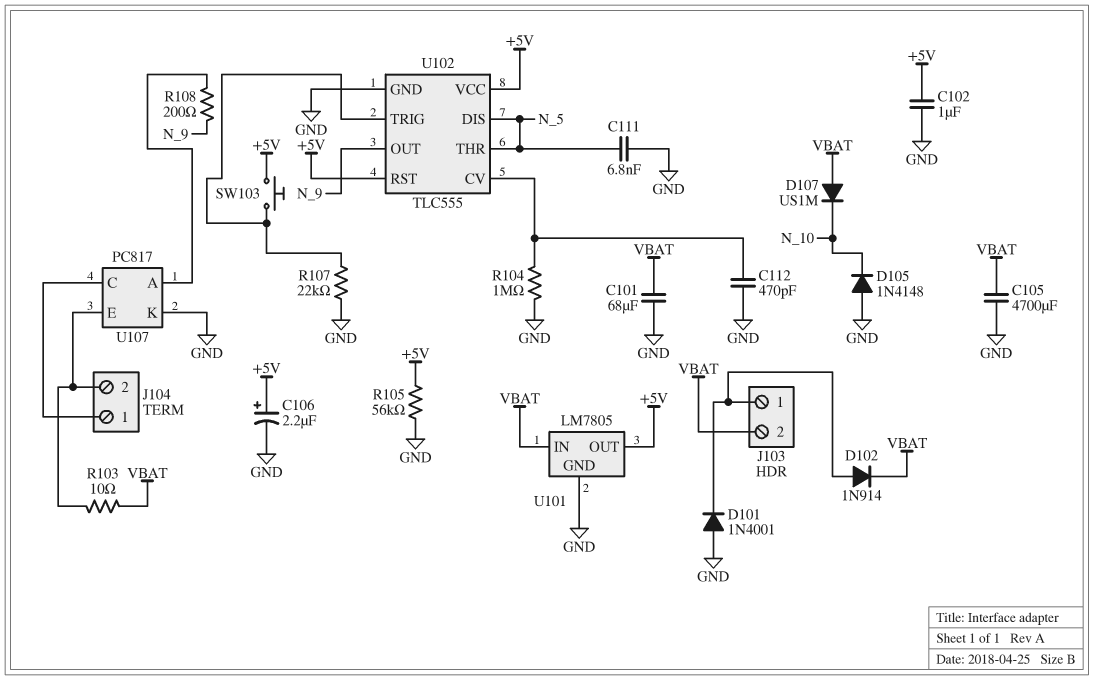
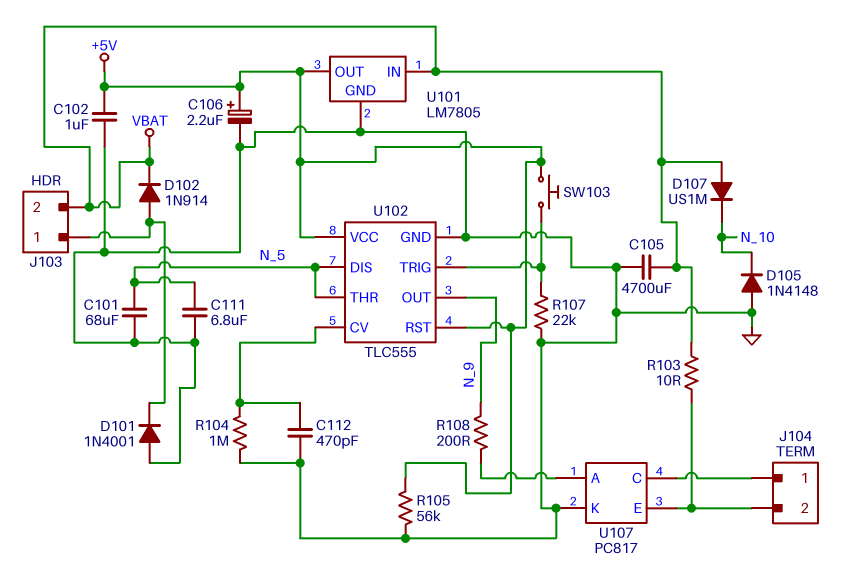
C101: 68uF (GND, VBAT) -> 68uF (GND, N_5)
C111: 6.8nF (GND, N_5) -> 6.8uF (GND, N_5)

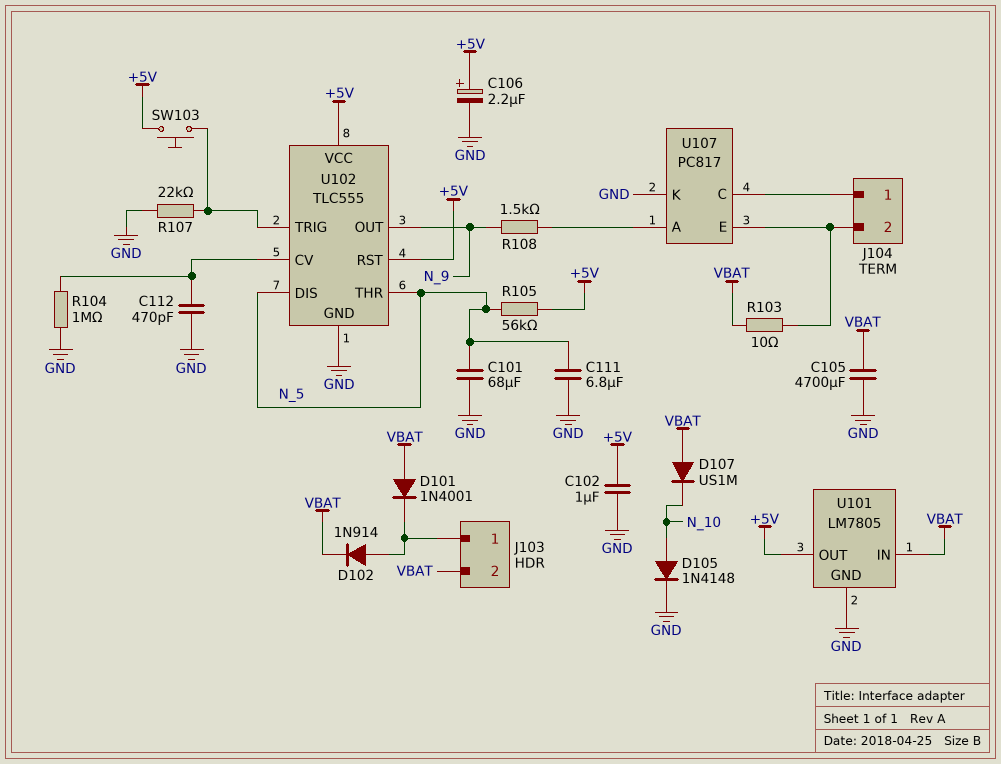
D101: diode 1N4001 (A GND, K J103/1) -> diode 1N4001 (A VBAT, K J103/1)
D105: diode 1N4148 (A GND, K N_10) -> diode 1N4148 (A N_10, K GND)
R105: 56k (+5V, GND) -> 56k (+5V, N_5)
R108: 200 (N_9, U107/A) -> 1.5k (N_9, U107/A)

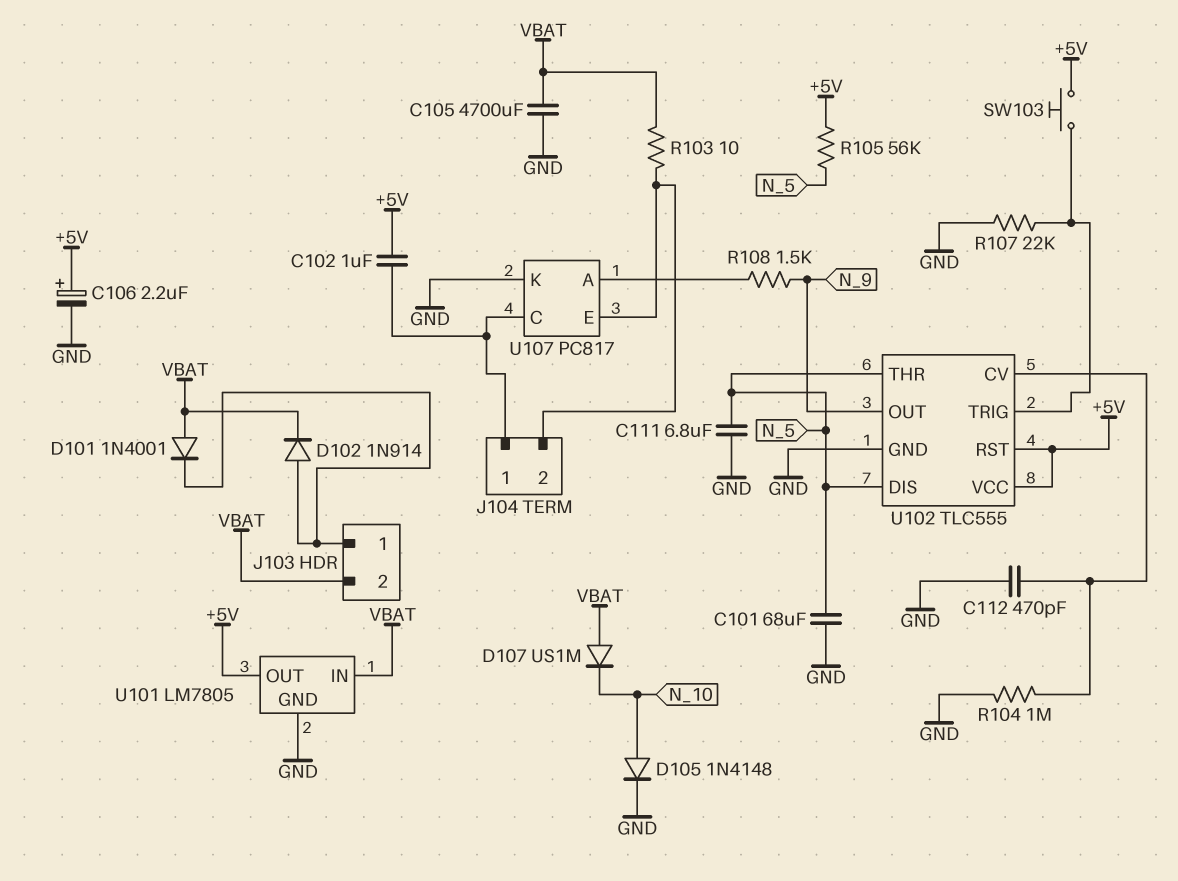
C102: 1uF (+5V, GND) -> 1uF (+5V, J104/1)

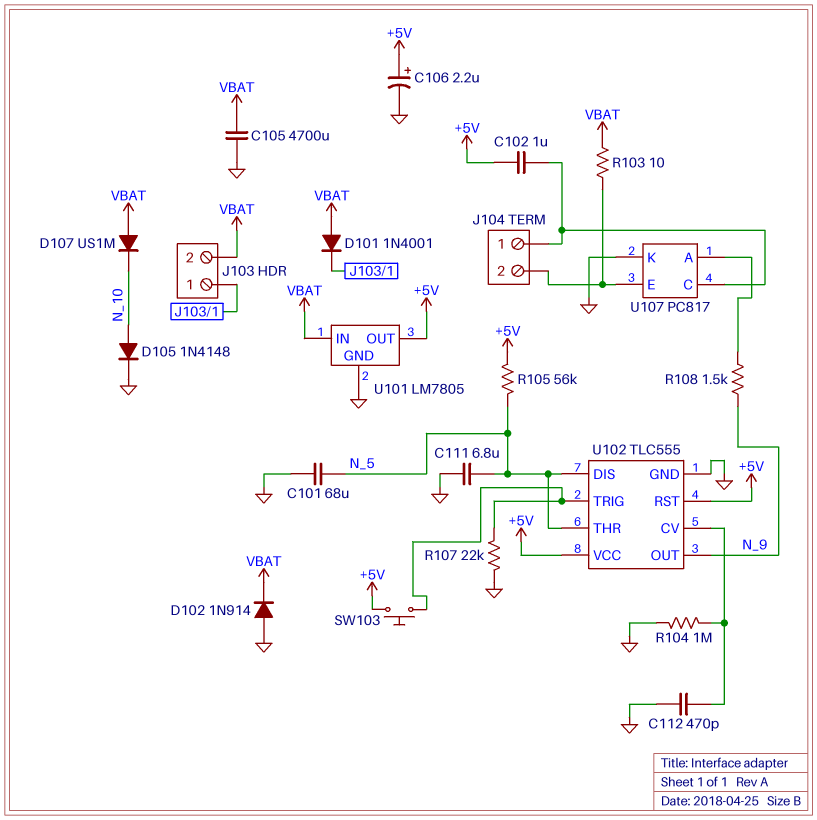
D102: diode 1N914 (A J103/1, K VBAT) -> diode 1N914 (A GND, K VBAT)

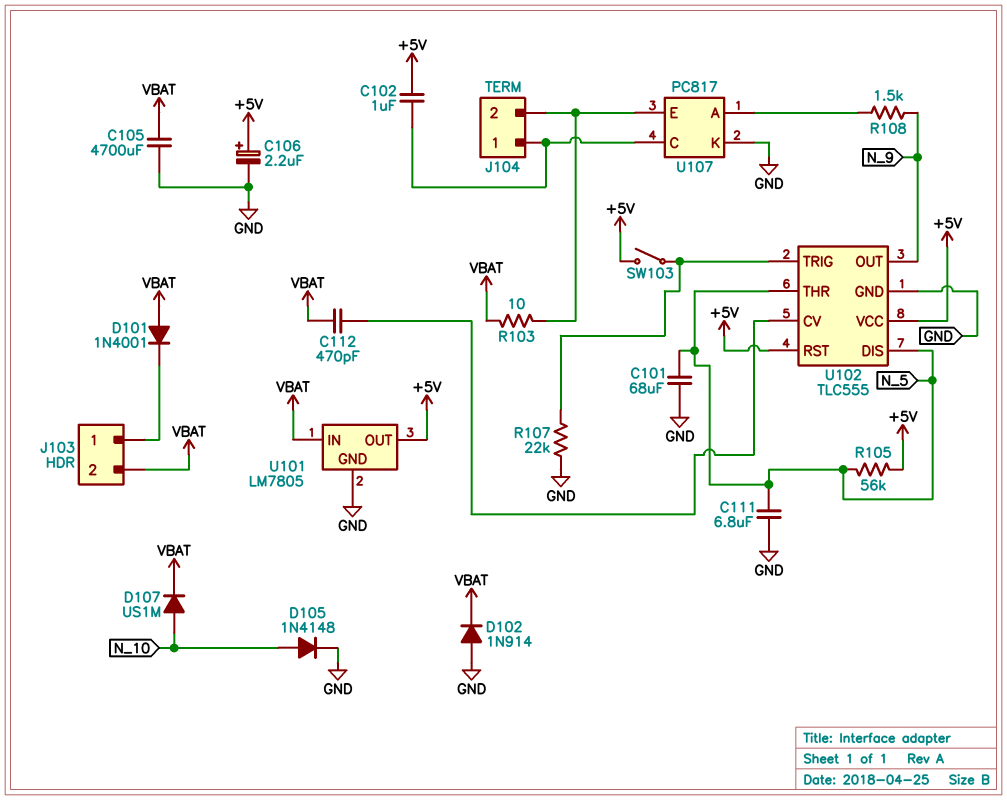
C112: 470pF (GND, U102/CV) -> 470pF (U102/CV, VBAT)
D107: diode US1M (A VBAT, K N_10) -> diode US1M (A N_10, K VBAT)
R104: 1M (GND, U102/CV) -> none
SW103: button (+5V, U102/TRIG) -> switch (+5V, U102/TRIG)

